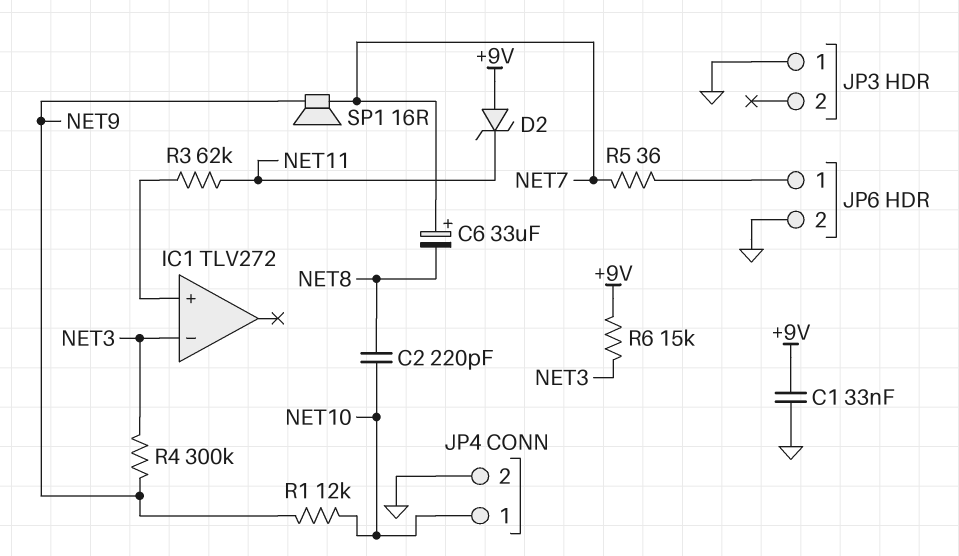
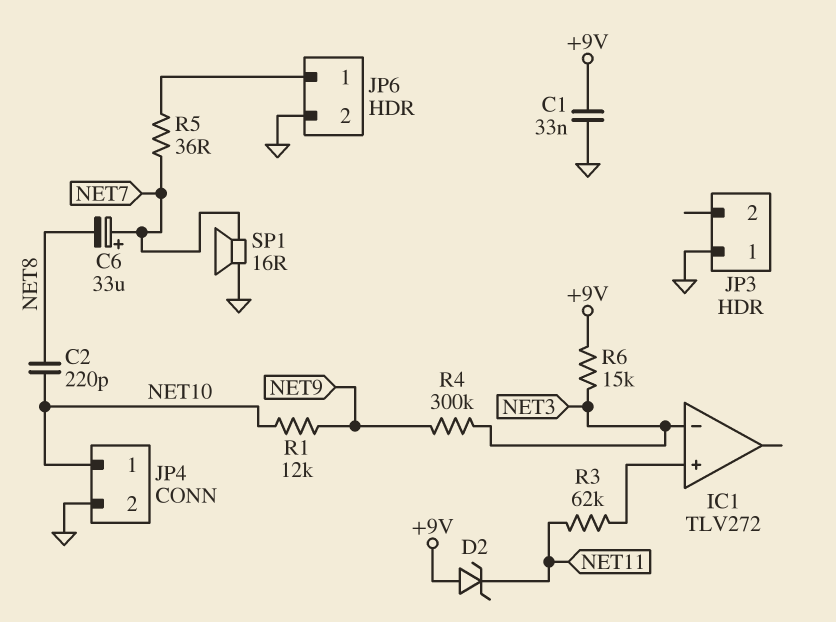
SP1: speaker 16R (NET7, NET9) -> speaker 16R (GND, NET7)

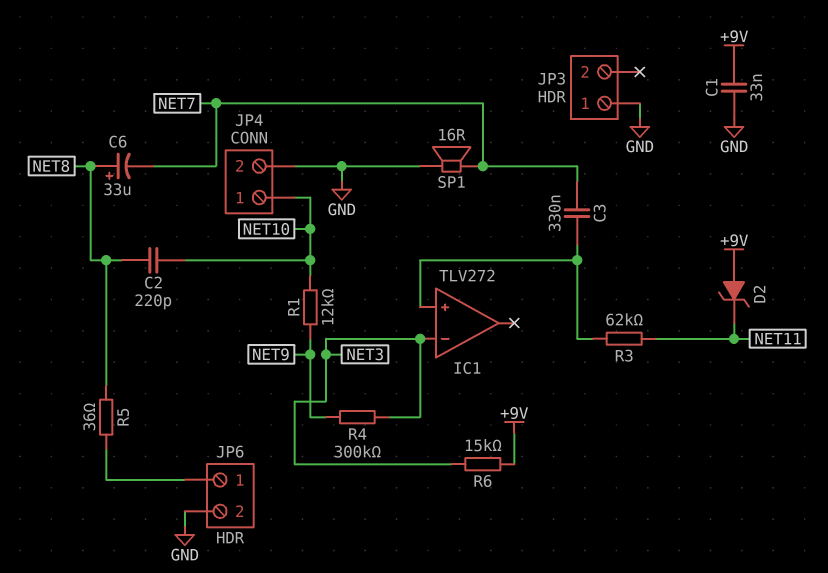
C3: none -> 330nF (IC1/in+, NET7)
C6: 33uF (plus NET7, minus NET8) -> 33uF (plus NET8, minus NET7)
R5: 36 (JP6/1, NET7) -> 36 (JP6/1, NET8)

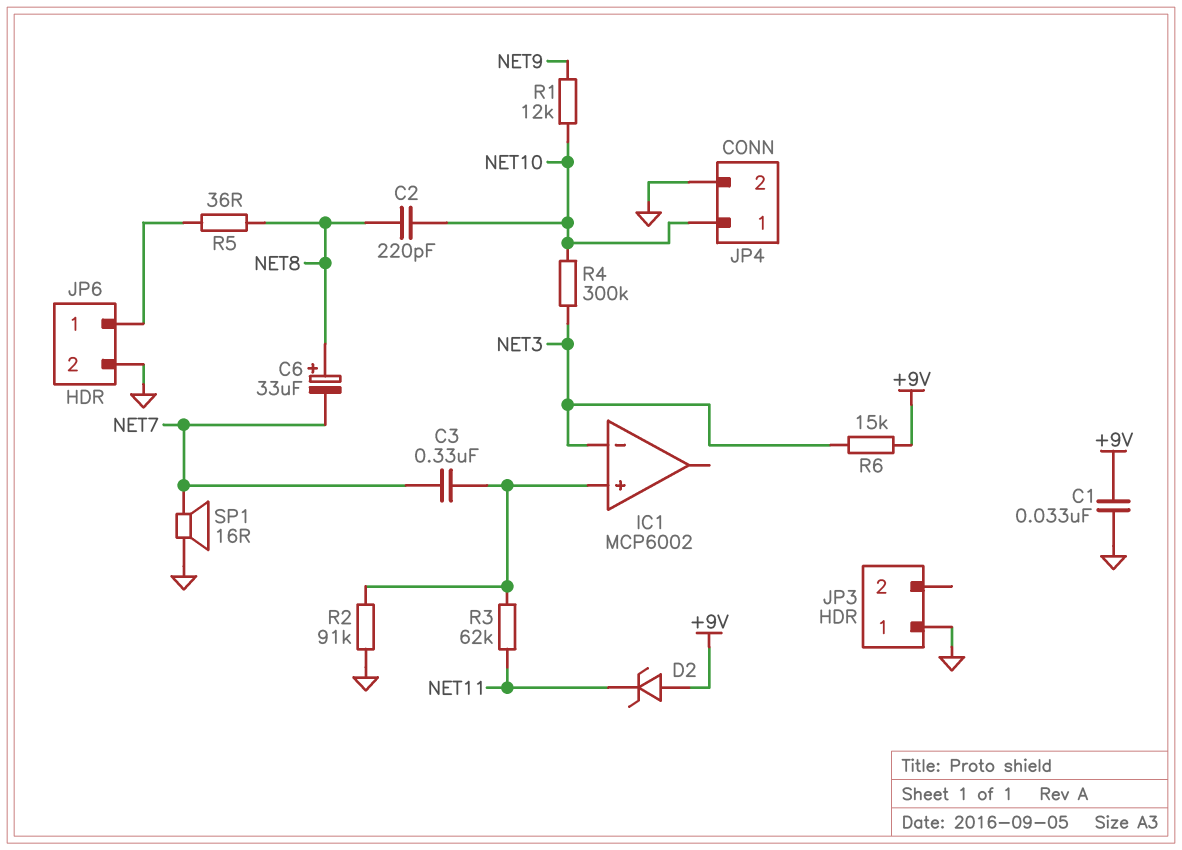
IC1: TLV272 -> MCP6002
R2: none -> 91k (GND, IC1/in+)
R4: 300k (NET3, NET9) -> 300k (NET3, NET10)

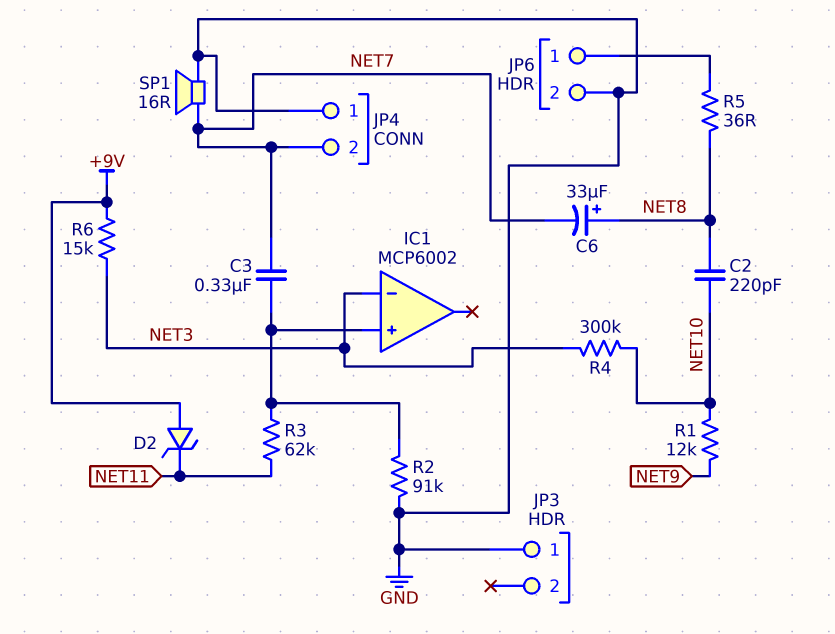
C1: 33nF (+9V, GND) -> none
JP4 pin 1: NET10 -> GND
JP4 pin 2: GND -> NET7

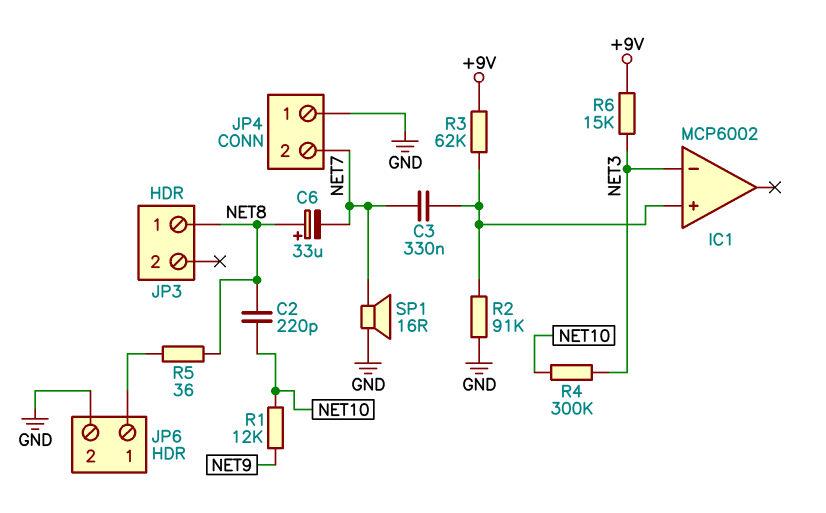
D2: zener (A +9V, K NET11) -> none
JP3 pin 1: GND -> NET8
R3: 62k (IC1/in+, NET11) -> 62k (+9V, IC1/in+)

